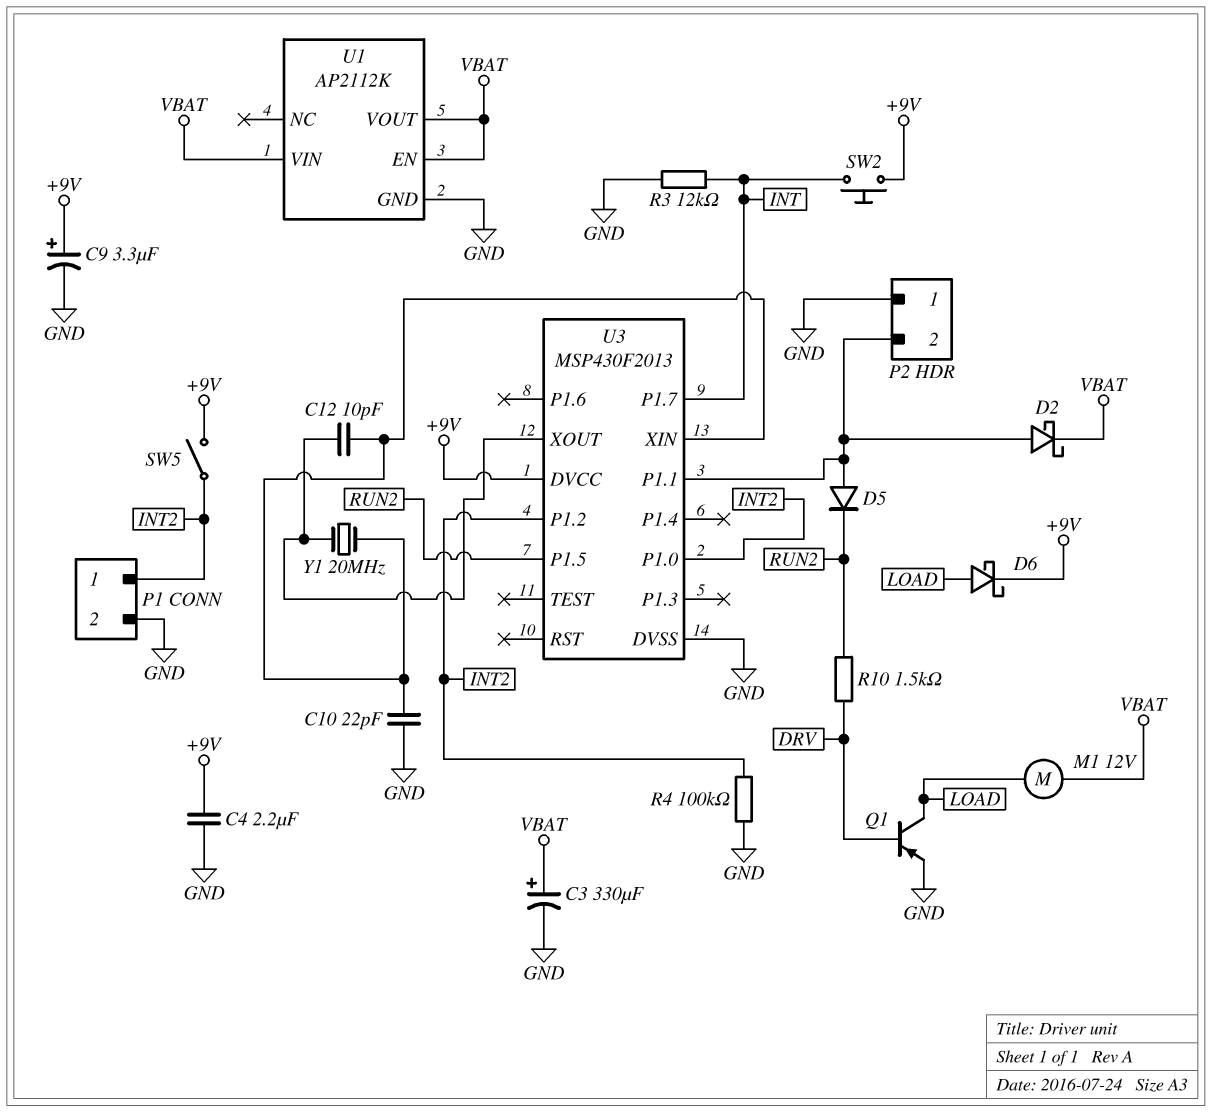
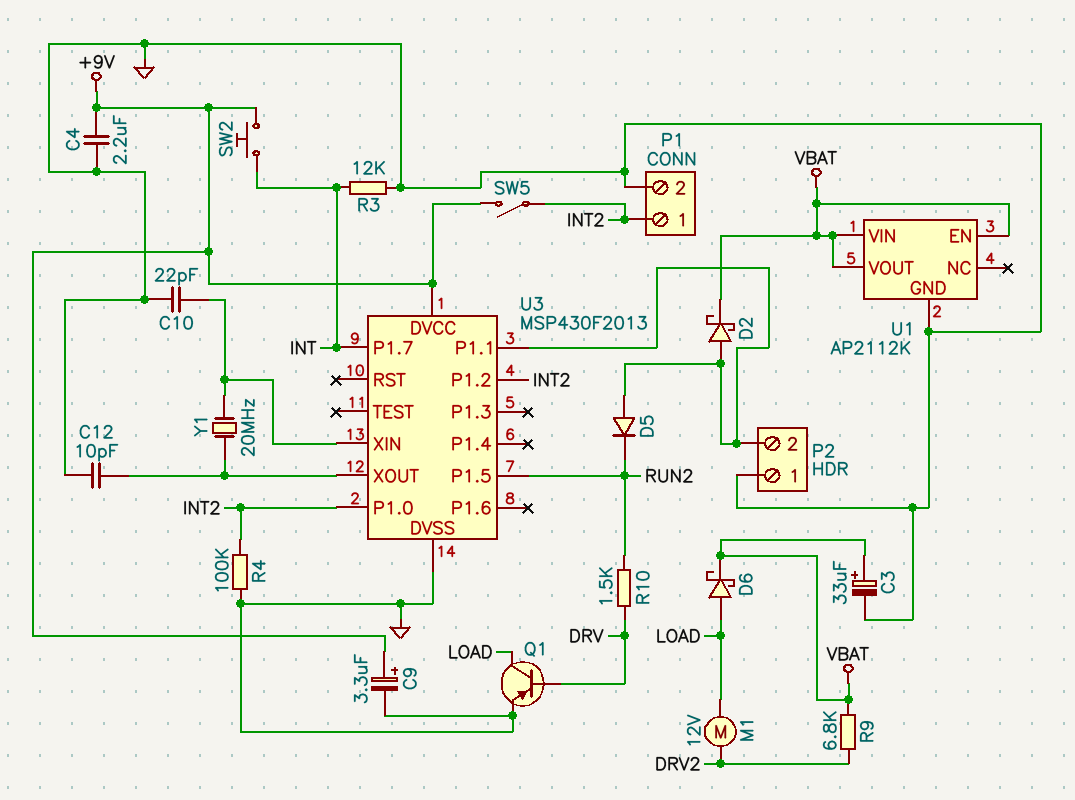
C3: 330uF (plus VBAT, minus GND) -> 33uF (plus VBAT, minus GND)
C12: 10pF (U3/XIN, U3/XOUT) -> 10pF (GND, U3/XOUT)
D6: schottky (A LOAD, K +9V) -> schottky (A LOAD, K VBAT)
M1: motor 12V (LOAD, VBAT) -> motor 12V (DRV2, LOAD)
R9: none -> 6.8k (DRV2, VBAT)

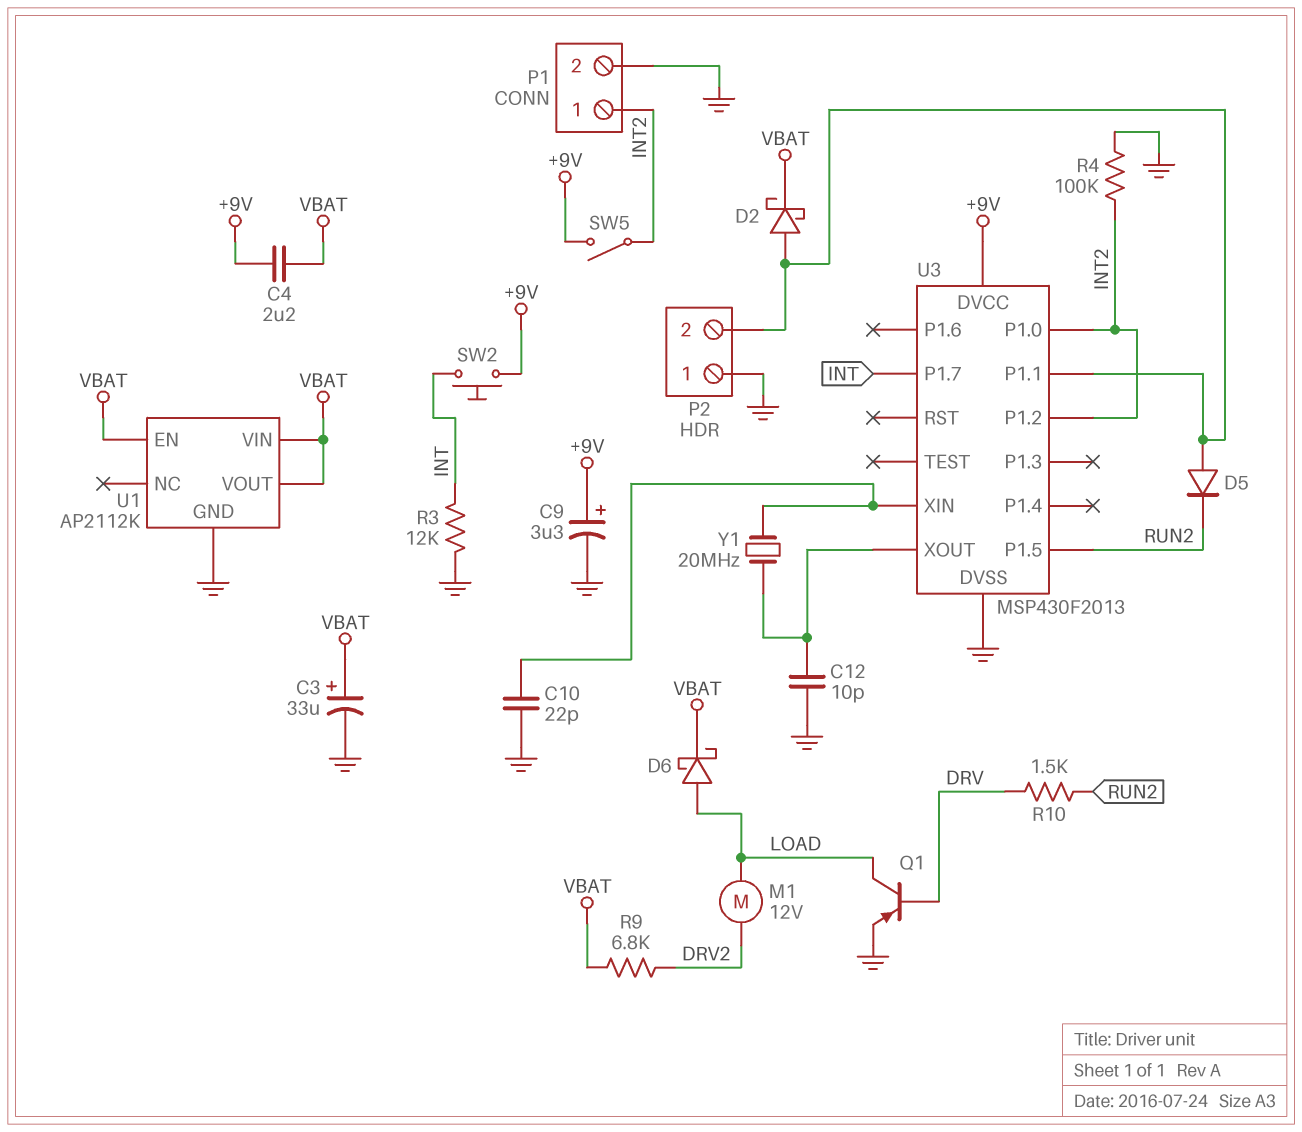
C4: 2.2uF (+9V, GND) -> 2.2uF (+9V, VBAT)

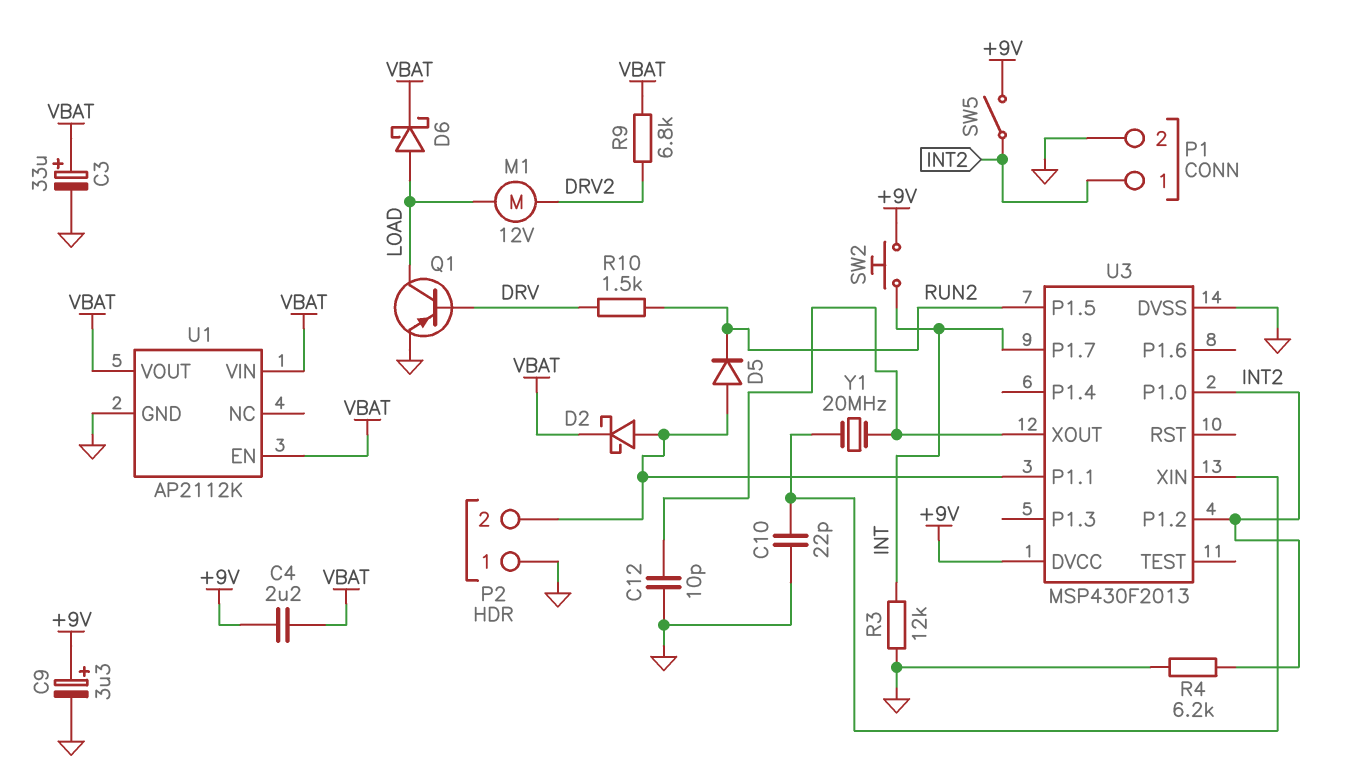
R4: 100k (GND, INT2) -> 6.2k (GND, INT2)

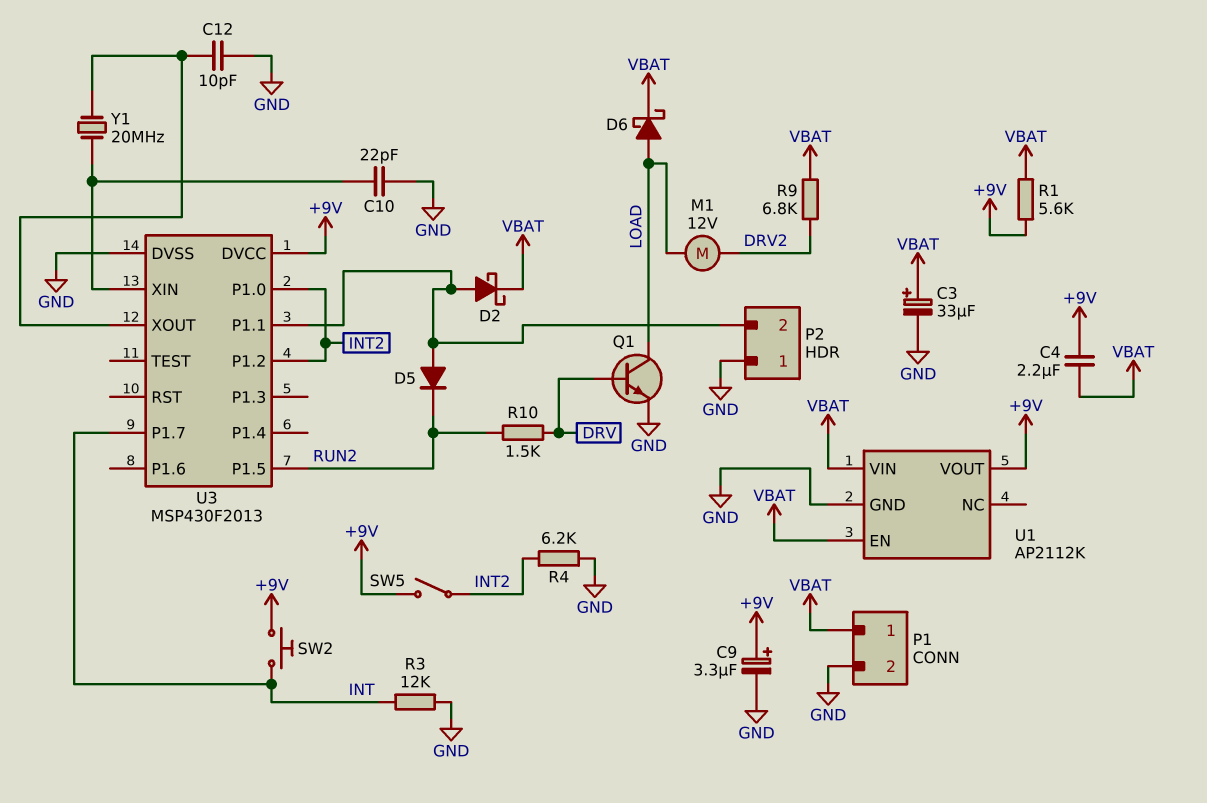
P1 pin 1: INT2 -> VBAT
Q1: PNP (B DRV, C LOAD, E GND) -> NPN (B DRV, C LOAD, E GND)
R1: none -> 5.6k (+9V, VBAT)
U1 pin VOUT: VBAT -> +9V

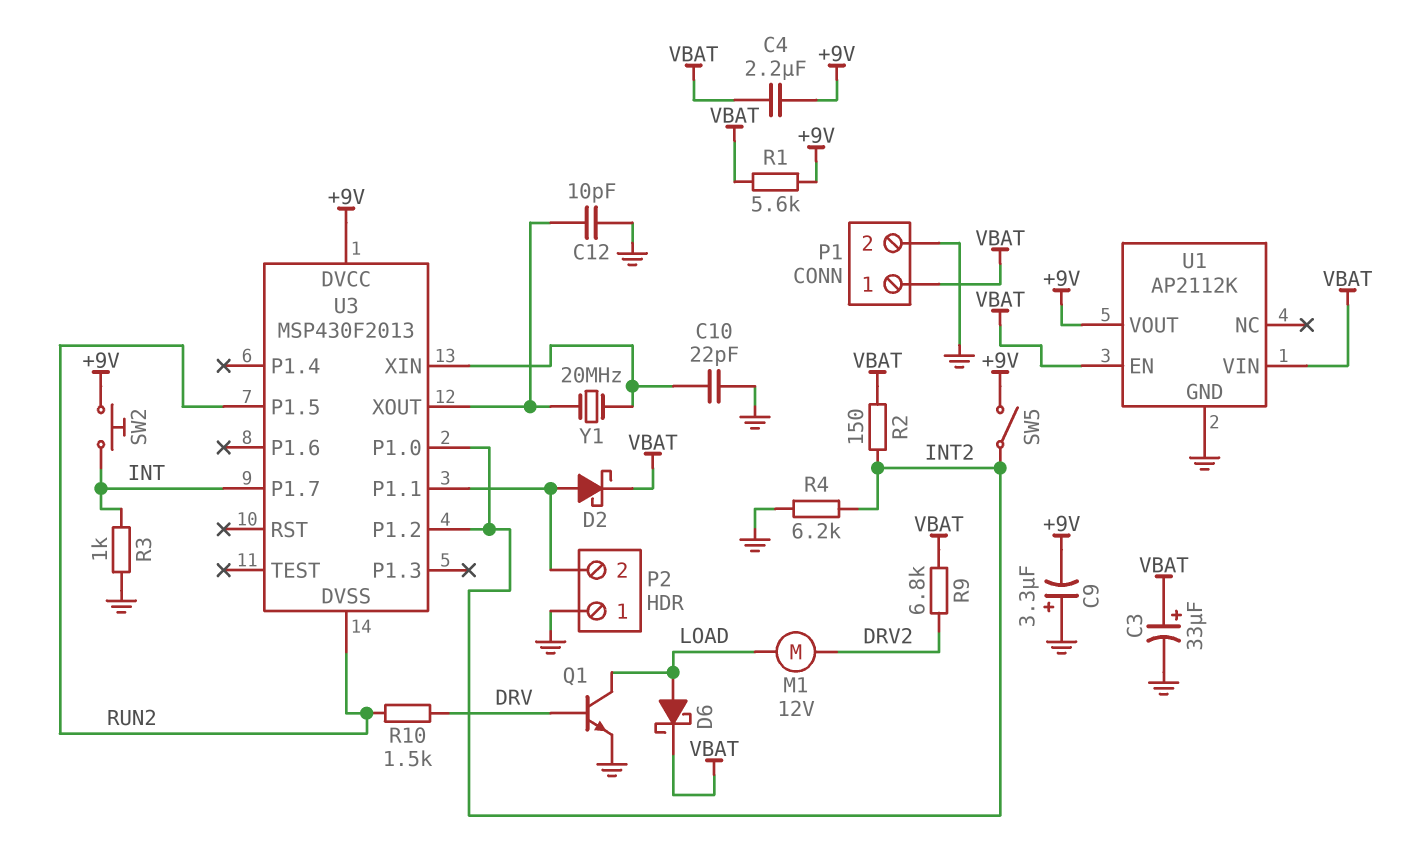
C9: 3.3uF (plus +9V, minus GND) -> 3.3uF (plus GND, minus +9V)
D5: diode (A P2/2, K RUN2) -> none
R2: none -> 150 (INT2, VBAT)
R3: 12k (GND, INT) -> 1k (GND, INT)
U3 pin DVSS: GND -> RUN2

